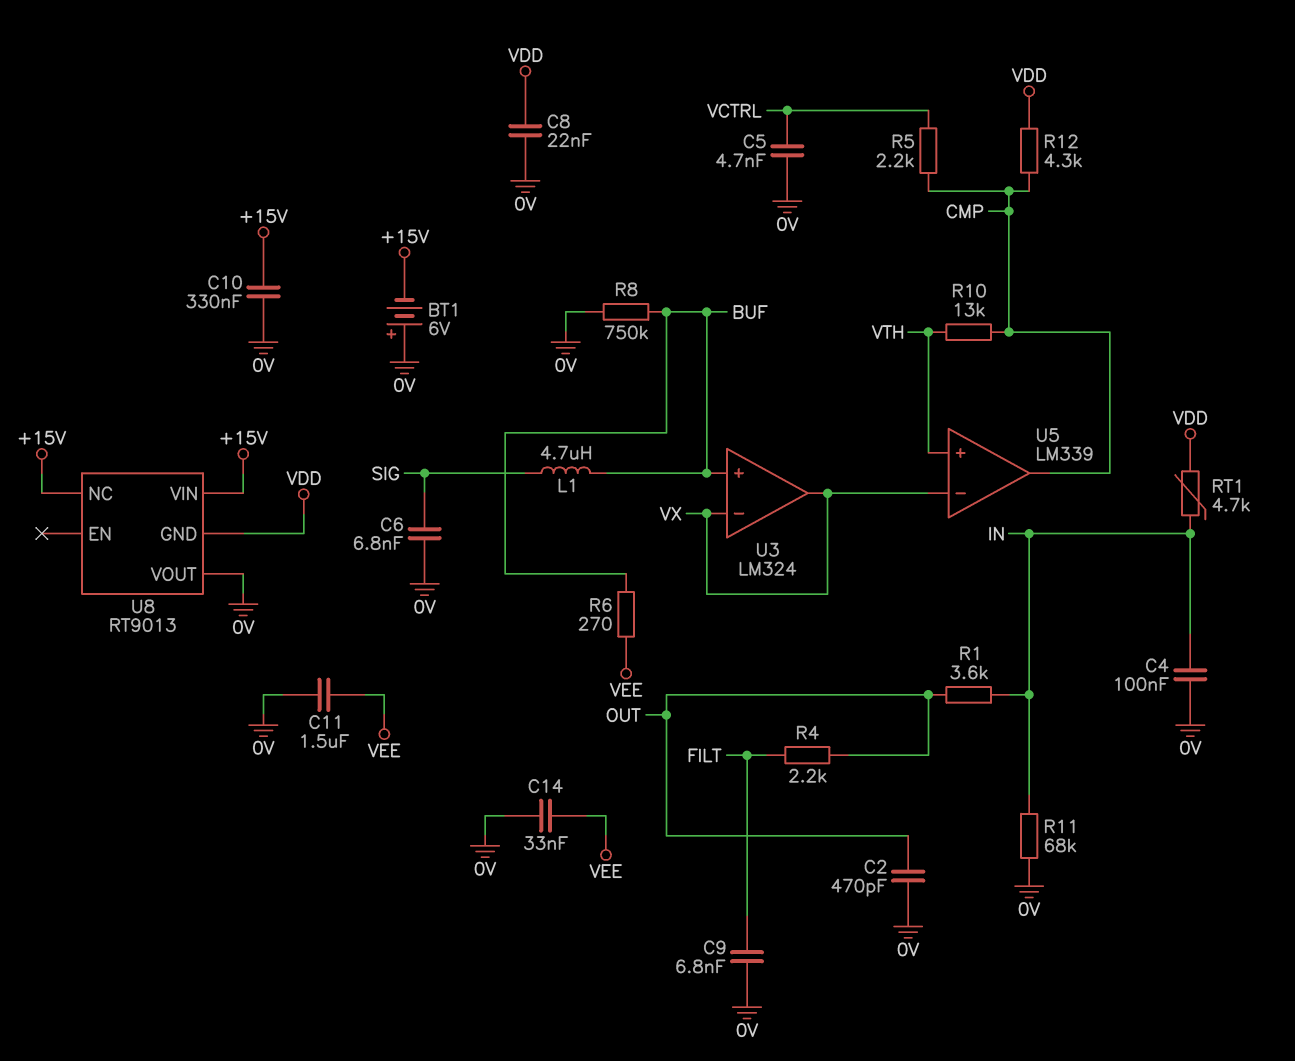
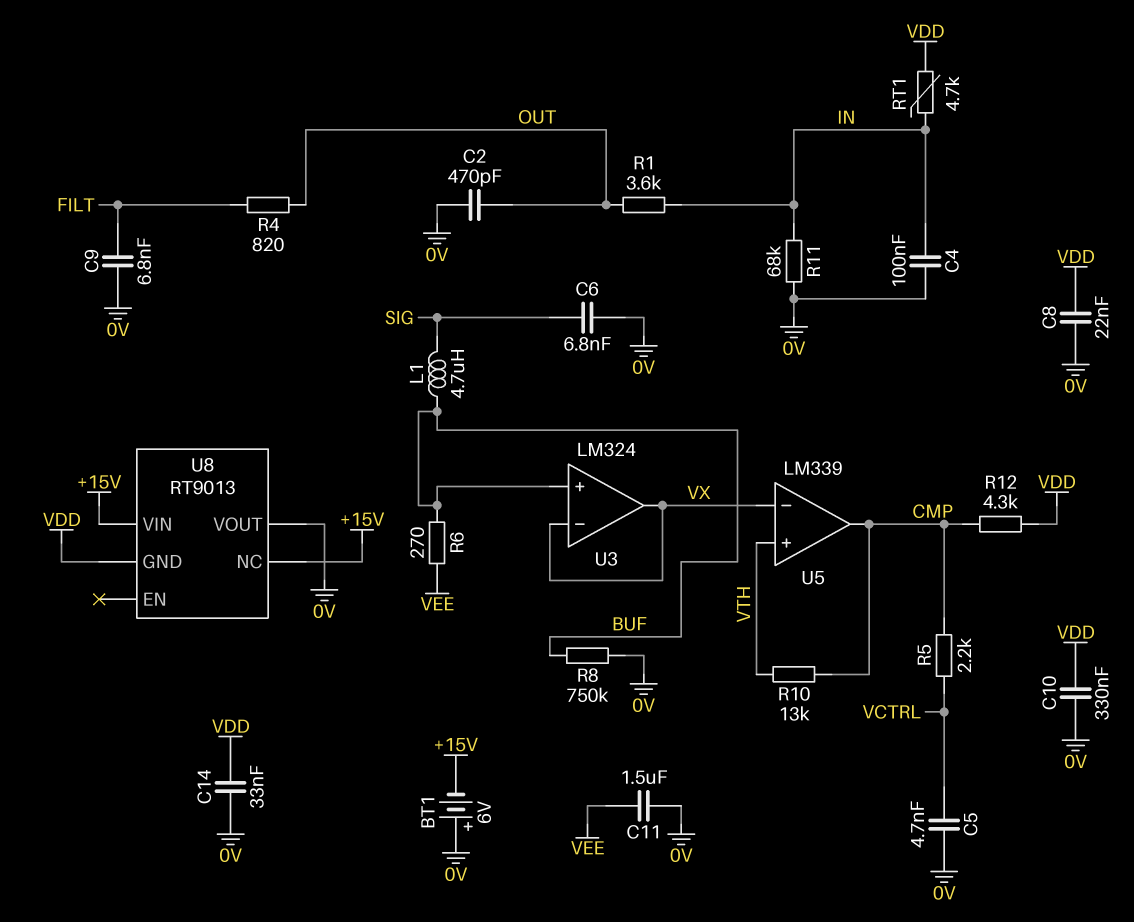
C10: 330nF (+15V, 0V) -> 330nF (0V, VDD)
C14: 33nF (0V, VEE) -> 33nF (0V, VDD)
R4: 2.2k (FILT, OUT) -> 820 (FILT, OUT)

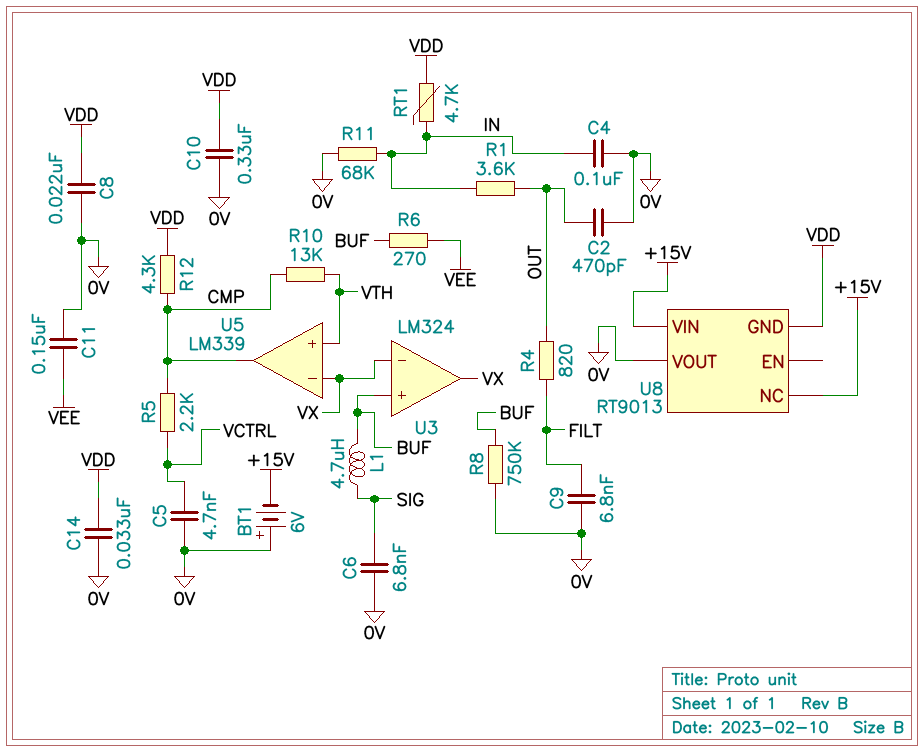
C11: 1.5uF (0V, VEE) -> 150nF (0V, VEE)

